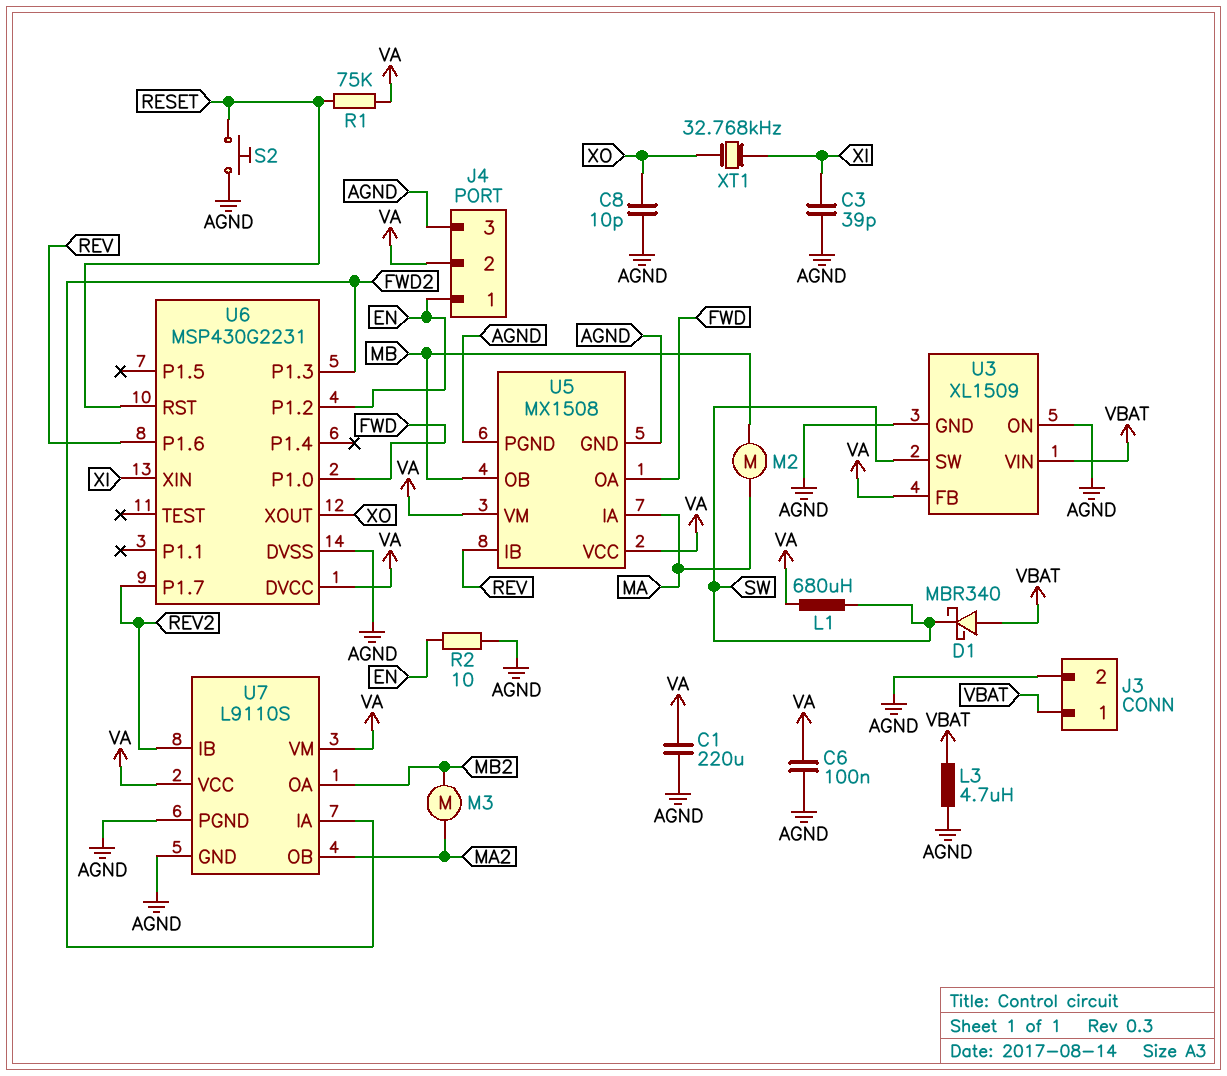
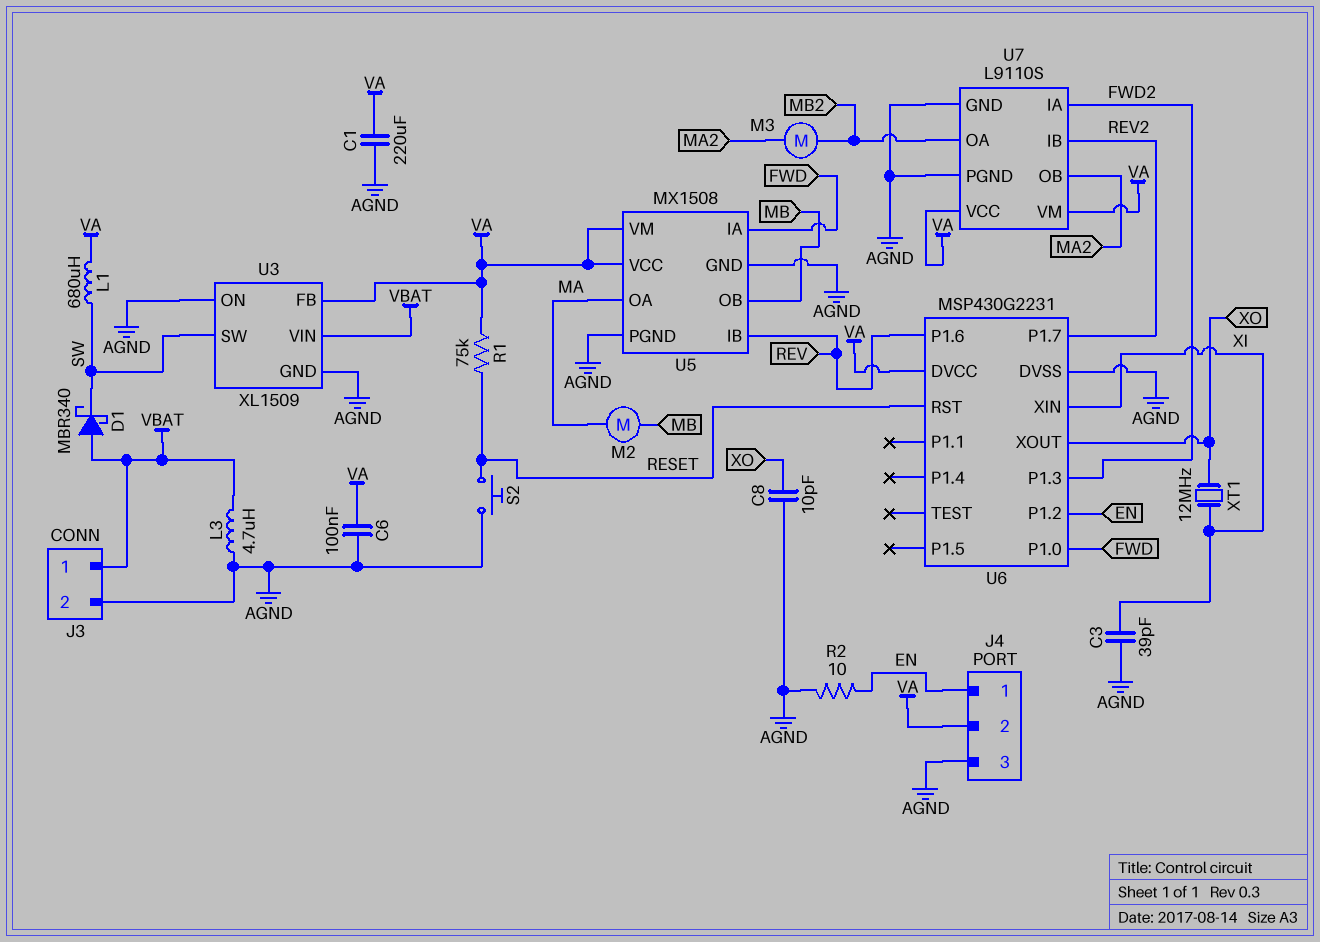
U5 pin IA: MA -> FWD
U5 pin OA: FWD -> MA
XT1: 32.768kHz (XI, XO) -> 12MHz (XI, XO)

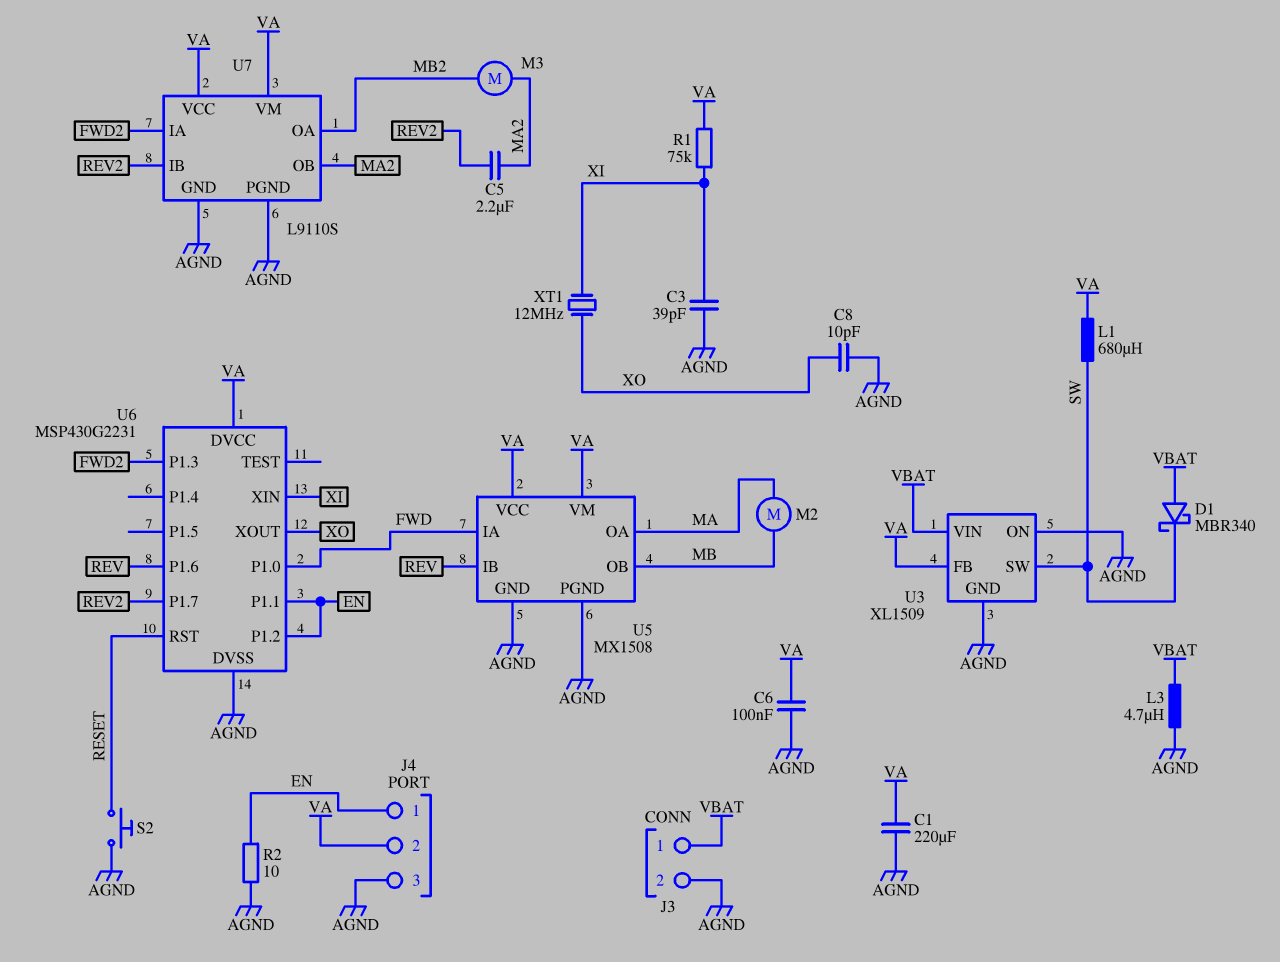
C5: none -> 2.2uF (MA2, REV2)
R1: 75k (RESET, VA) -> 75k (VA, XI)
U6 pin P1.1: none -> EN

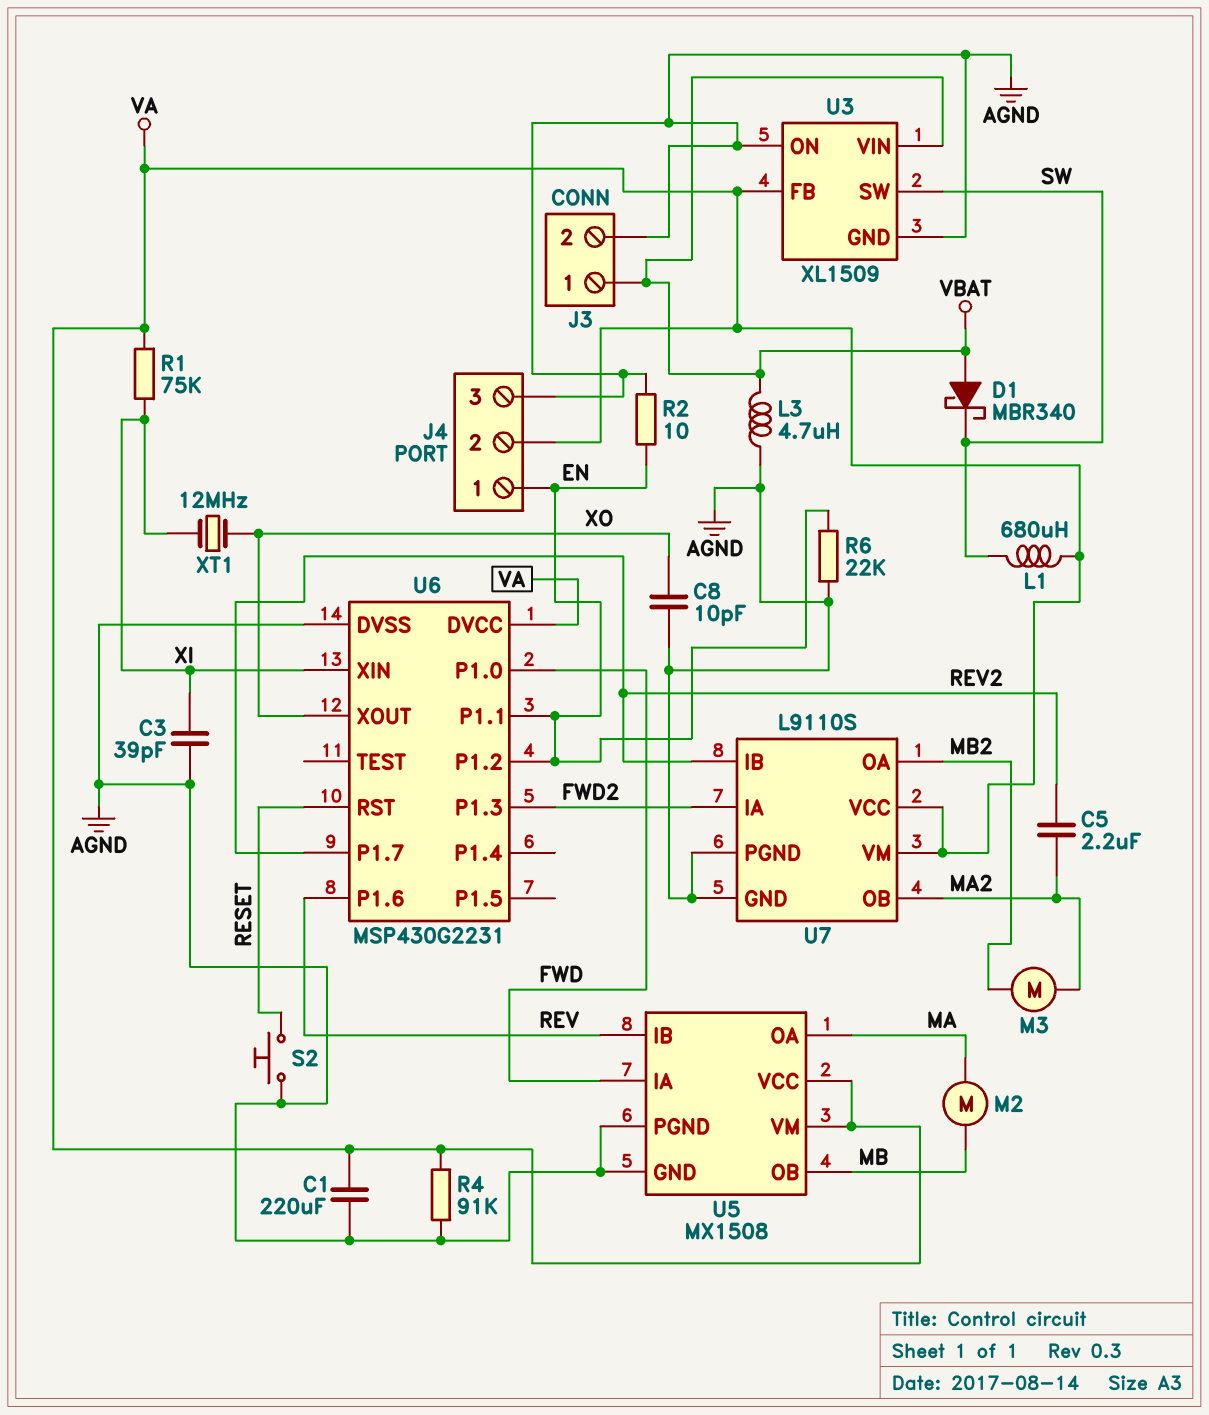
C6: 100nF (AGND, VA) -> none
R4: none -> 91k (AGND, VA)
R6: none -> 22k (AGND, EN)

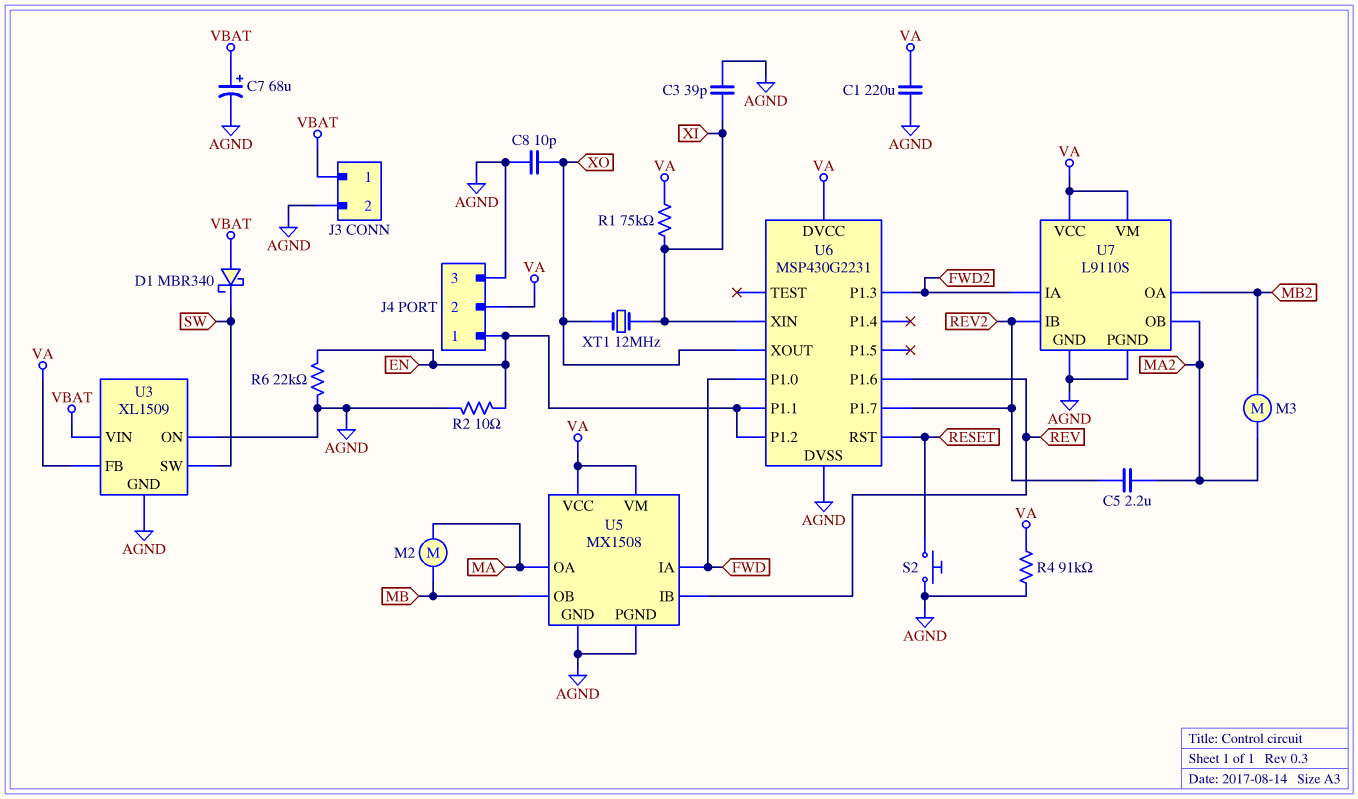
C7: none -> 68uF (plus VBAT, minus AGND)
L1: 680uH (SW, VA) -> none
L3: 4.7uH (AGND, VBAT) -> none

